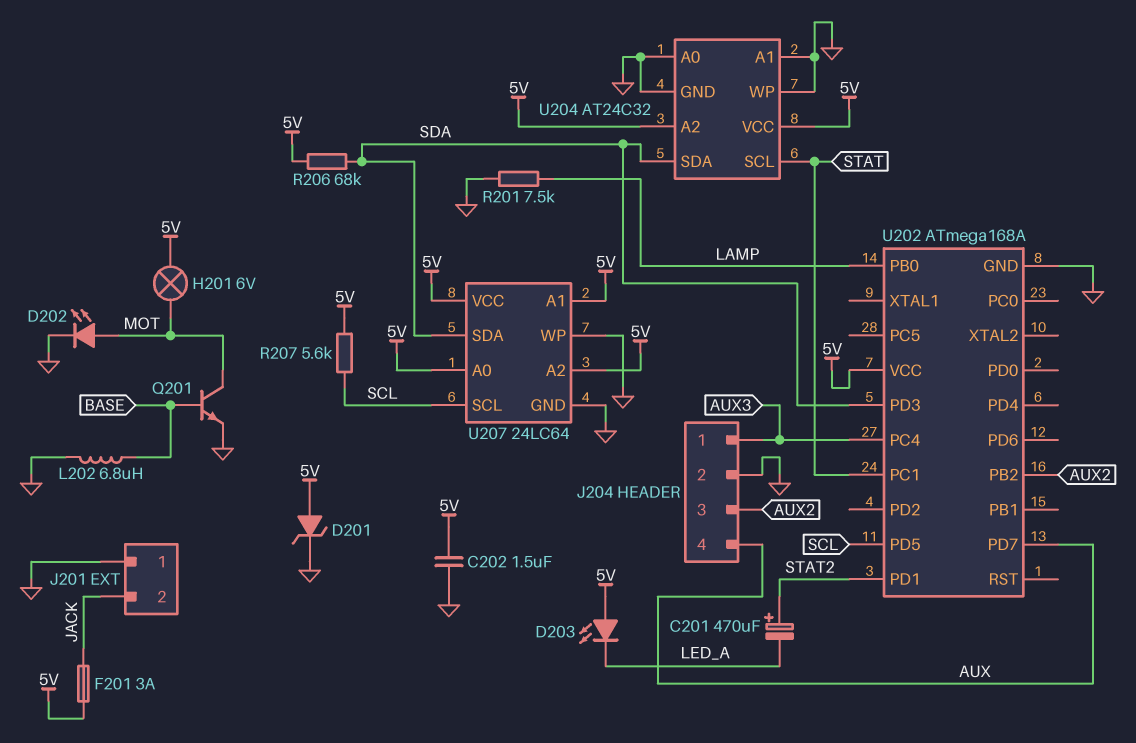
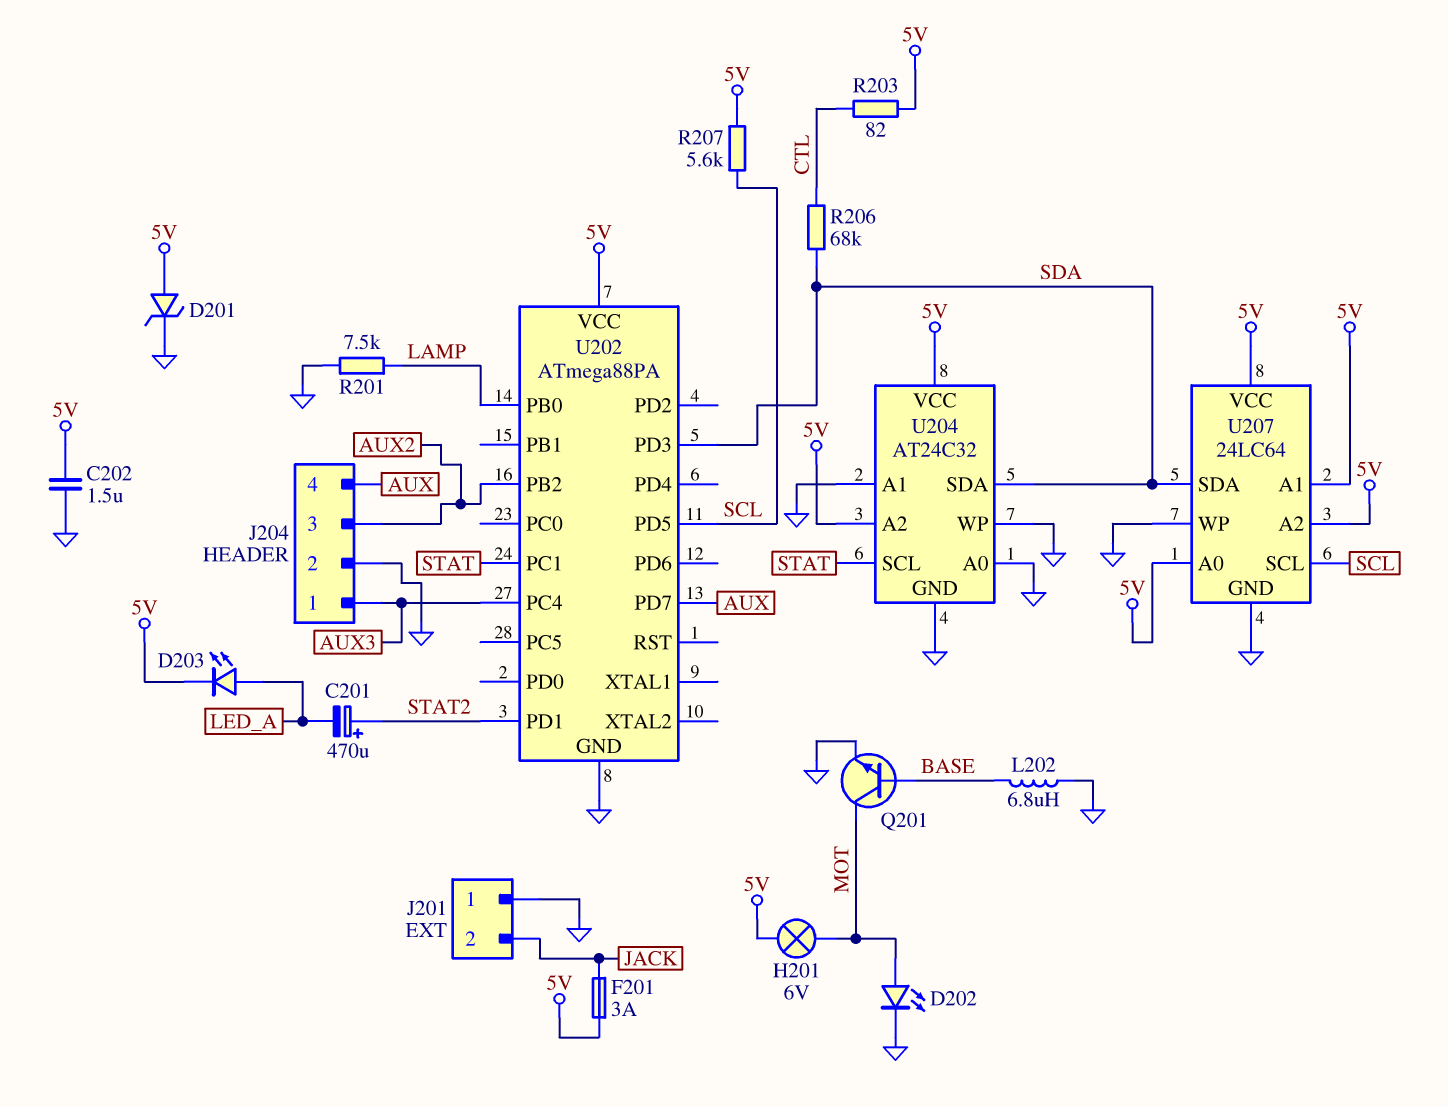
D203: LED (A 5V, K LED_A) -> LED (A LED_A, K 5V)
R203: none -> 82 (5V, CTL)
R206: 68k (5V, SDA) -> 68k (CTL, SDA)
U202: ATmega168A -> ATmega88PA

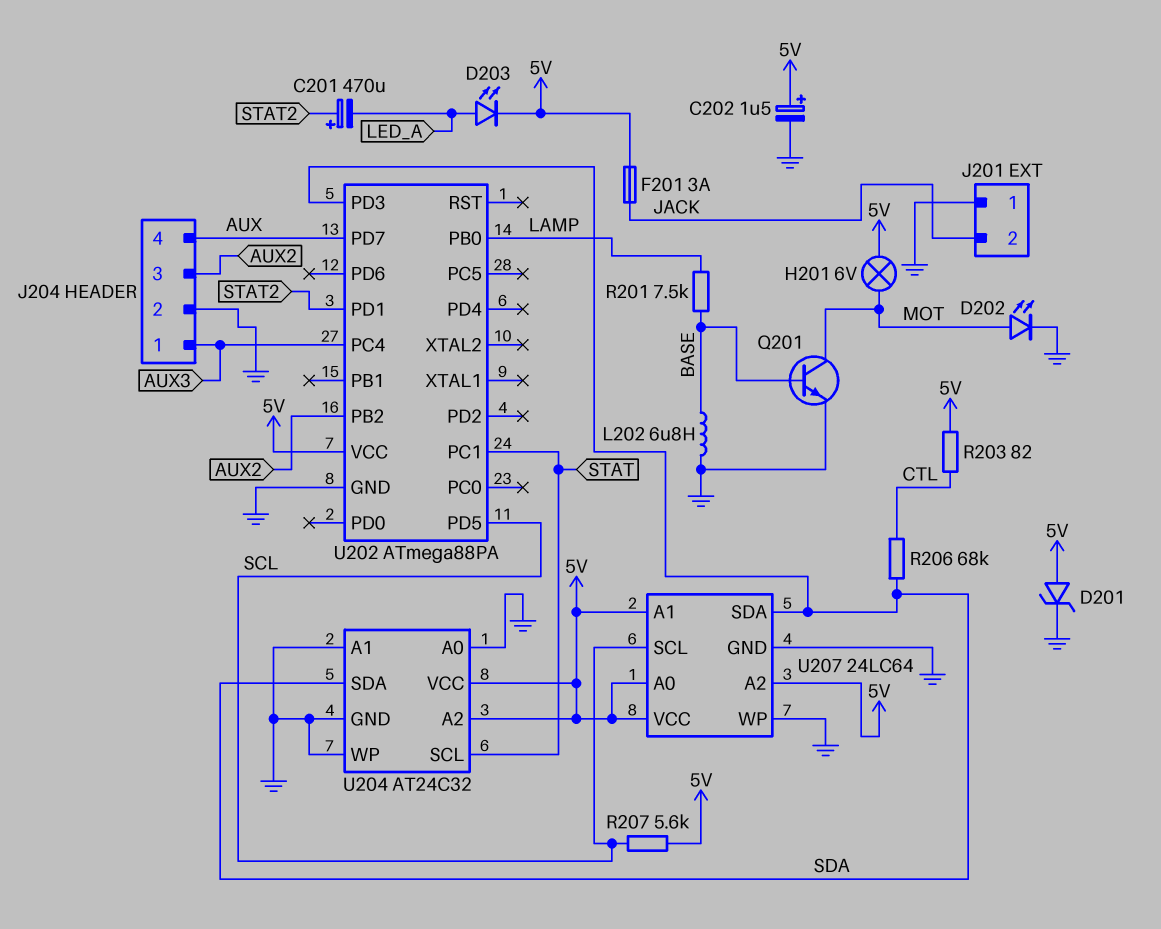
C202: 1.5uF (5V, GND) -> 1.5uF (plus 5V, minus GND)
R201: 7.5k (GND, LAMP) -> 7.5k (BASE, LAMP)

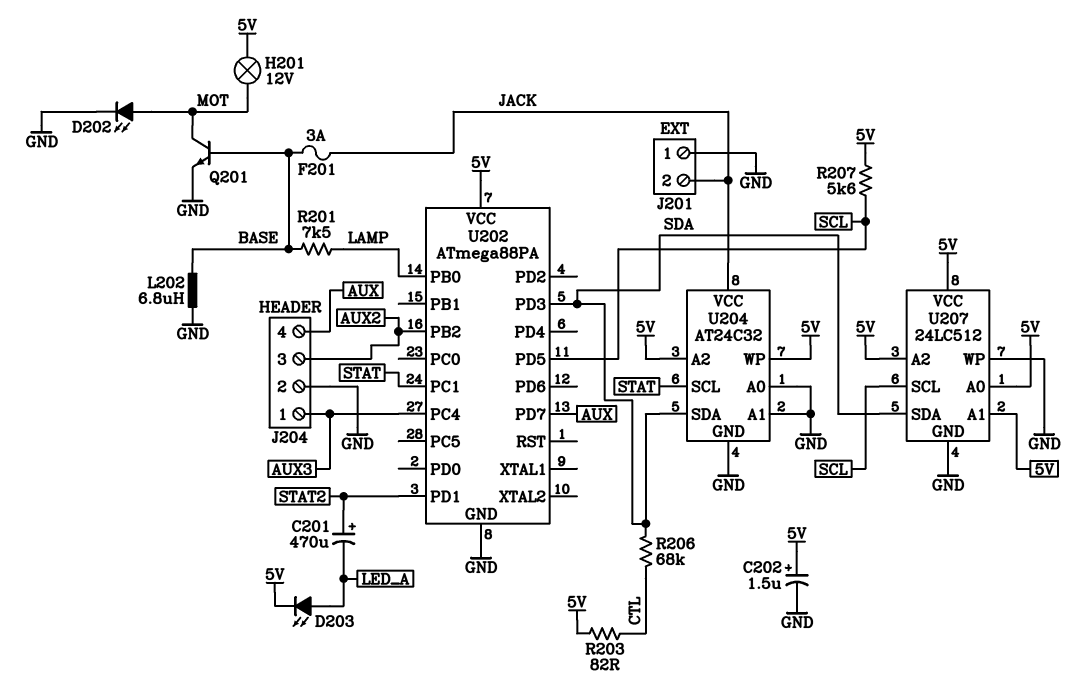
D201: zener (A 5V, K GND) -> none
F201: 3A (5V, JACK) -> 3A (BASE, JACK)
H201: lamp 6V (5V, MOT) -> lamp 12V (5V, MOT)
U204 pin VCC: 5V -> JACK
U204 pin WP: GND -> 5V
U207: 24LC64 -> 24LC512

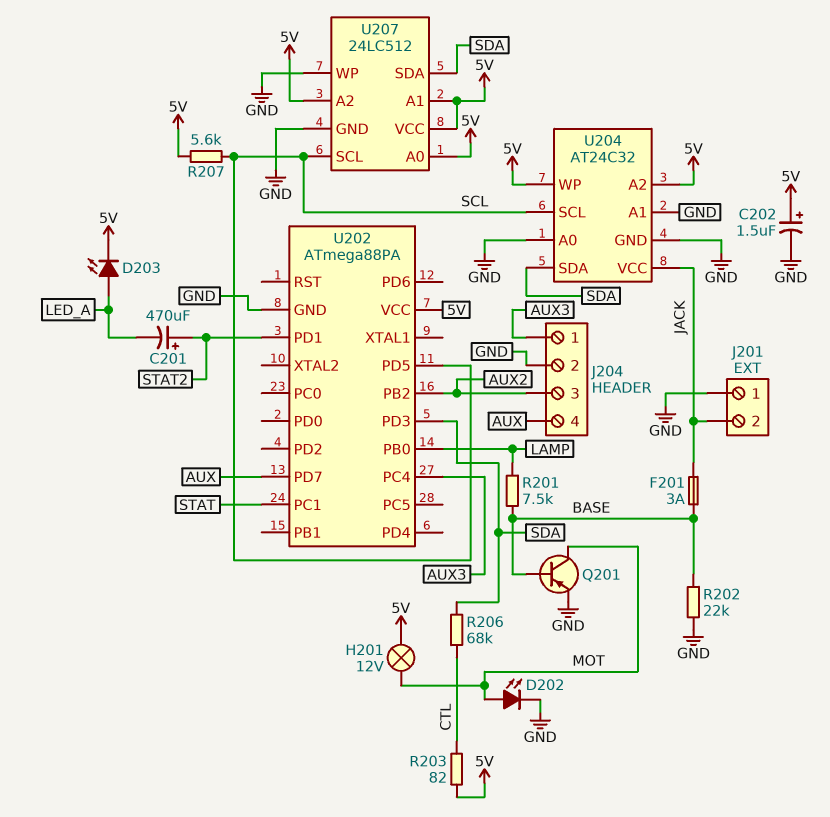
L202: 6.8uH (BASE, GND) -> none
Q201: NPN (B BASE, C MOT, E GND) -> PNP (B BASE, C MOT, E GND)
R202: none -> 22k (BASE, GND)
U204 pin SCL: STAT -> SCL

